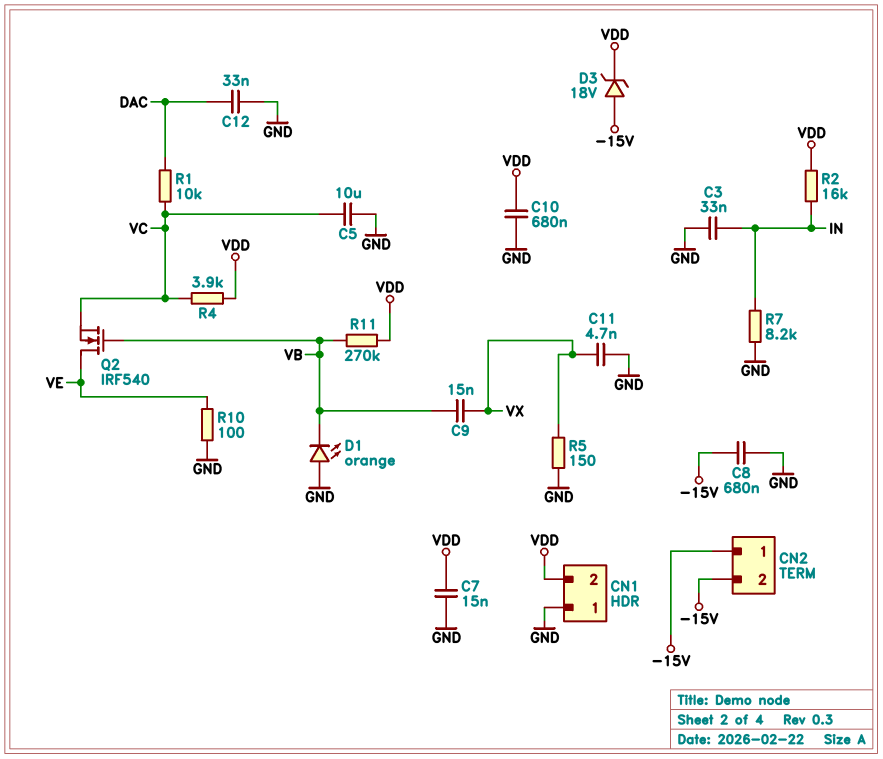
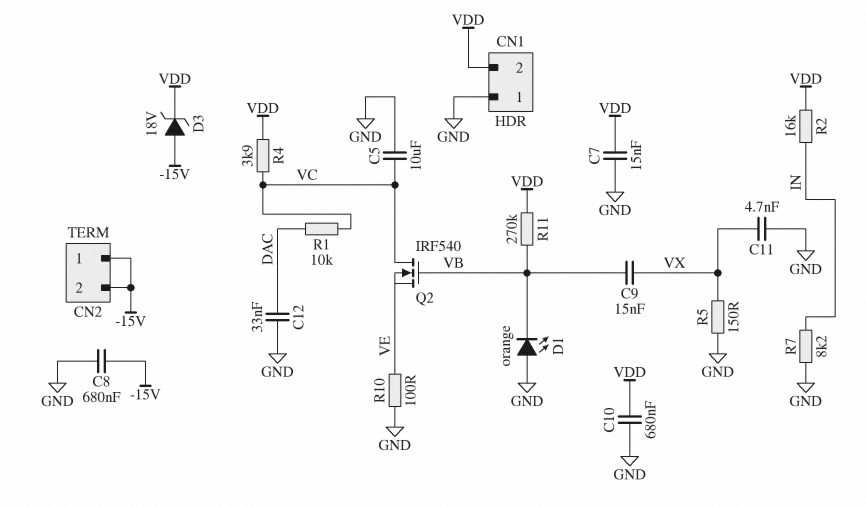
C3: 33nF (GND, IN) -> none
Q2: NMOS IRF540 (G VB, D VE, S VC) -> NMOS IRF540 (G VB, D VC, S VE)

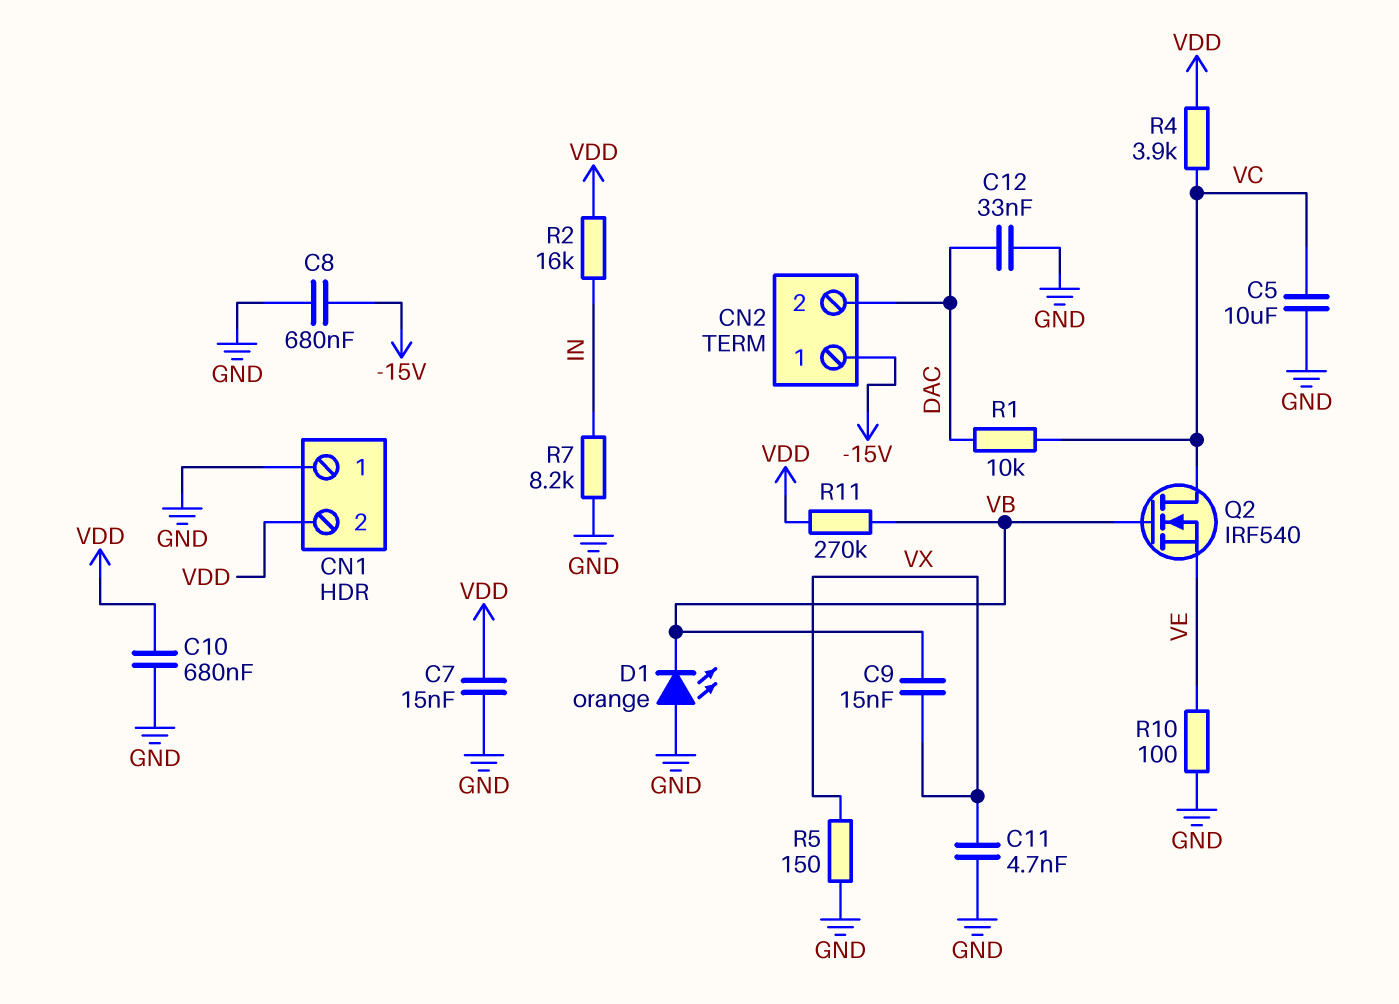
CN2 pin 2: -15V -> DAC
D3: zener 18V (A -15V, K VDD) -> none

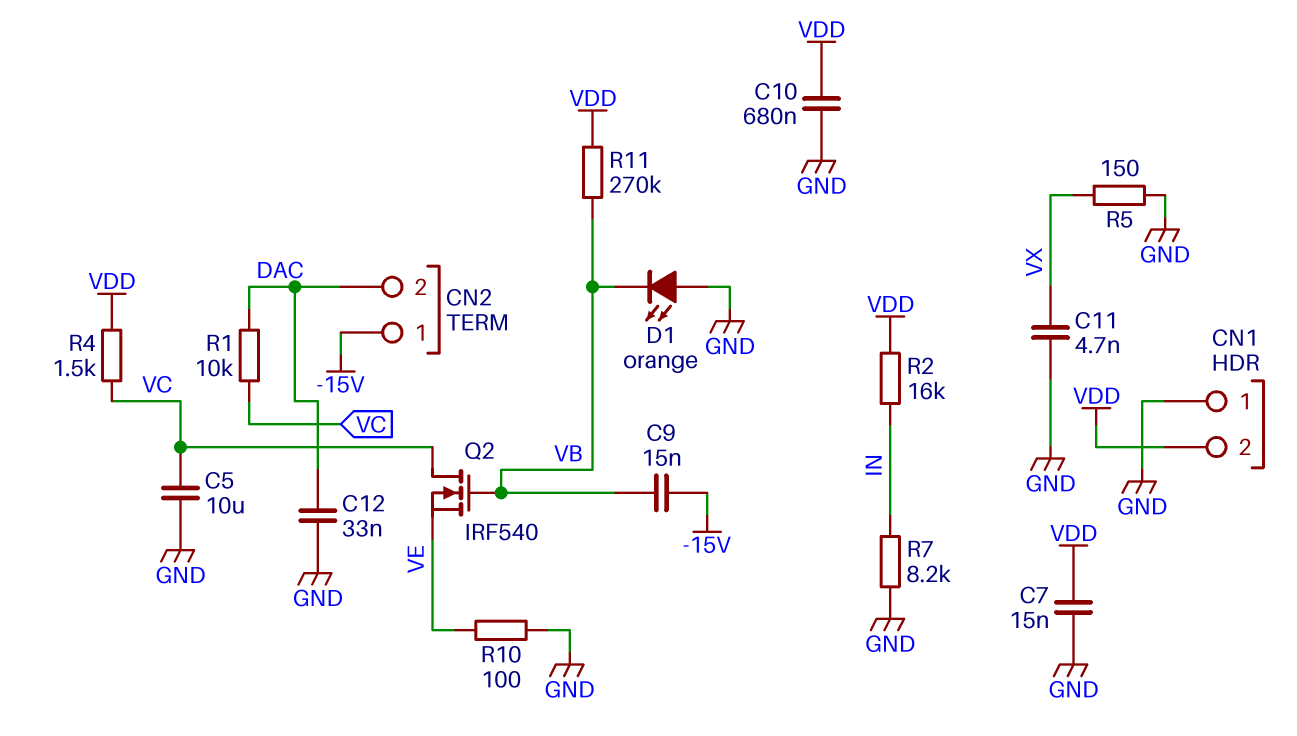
C8: 680nF (-15V, GND) -> none
C9: 15nF (VB, VX) -> 15nF (-15V, VB)
R4: 3.9k (VC, VDD) -> 1.5k (VC, VDD)

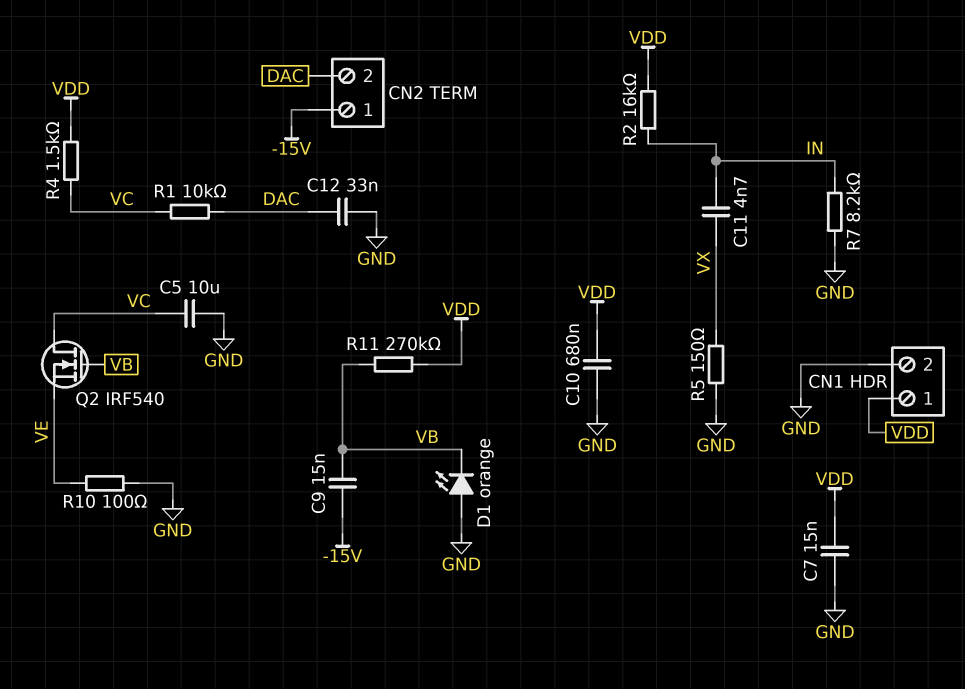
C11: 4.7nF (GND, VX) -> 4.7nF (IN, VX)
CN1 pin 1: GND -> VDD
CN1 pin 2: VDD -> GND

